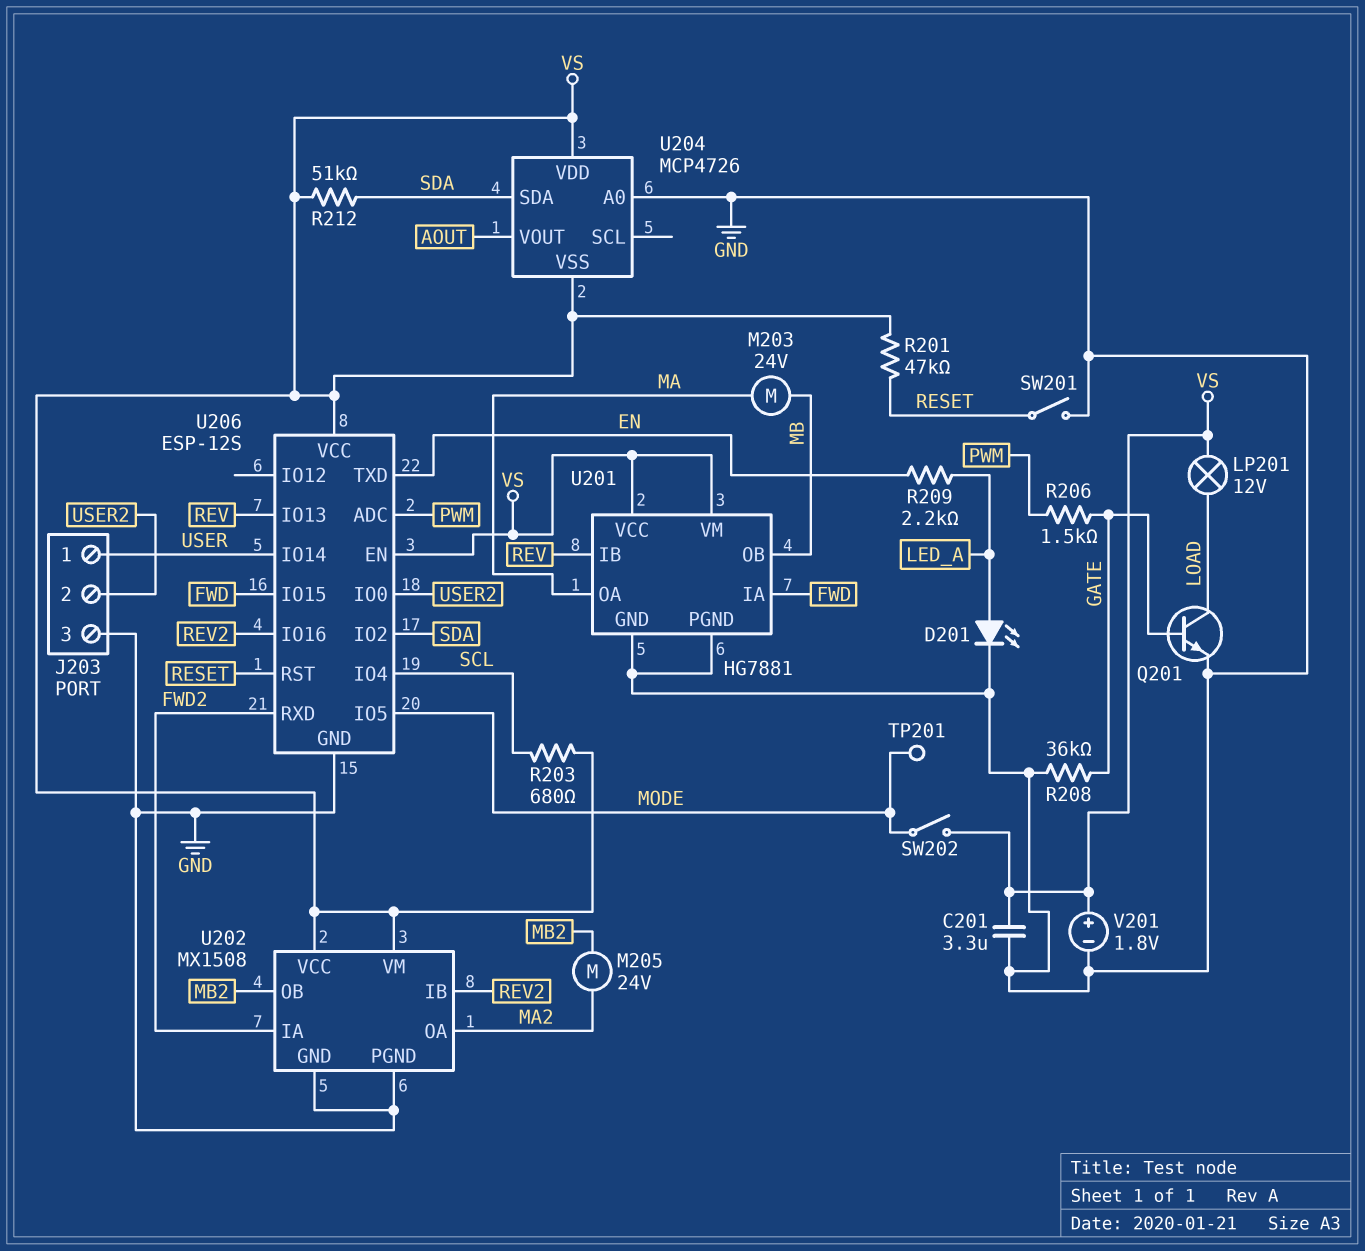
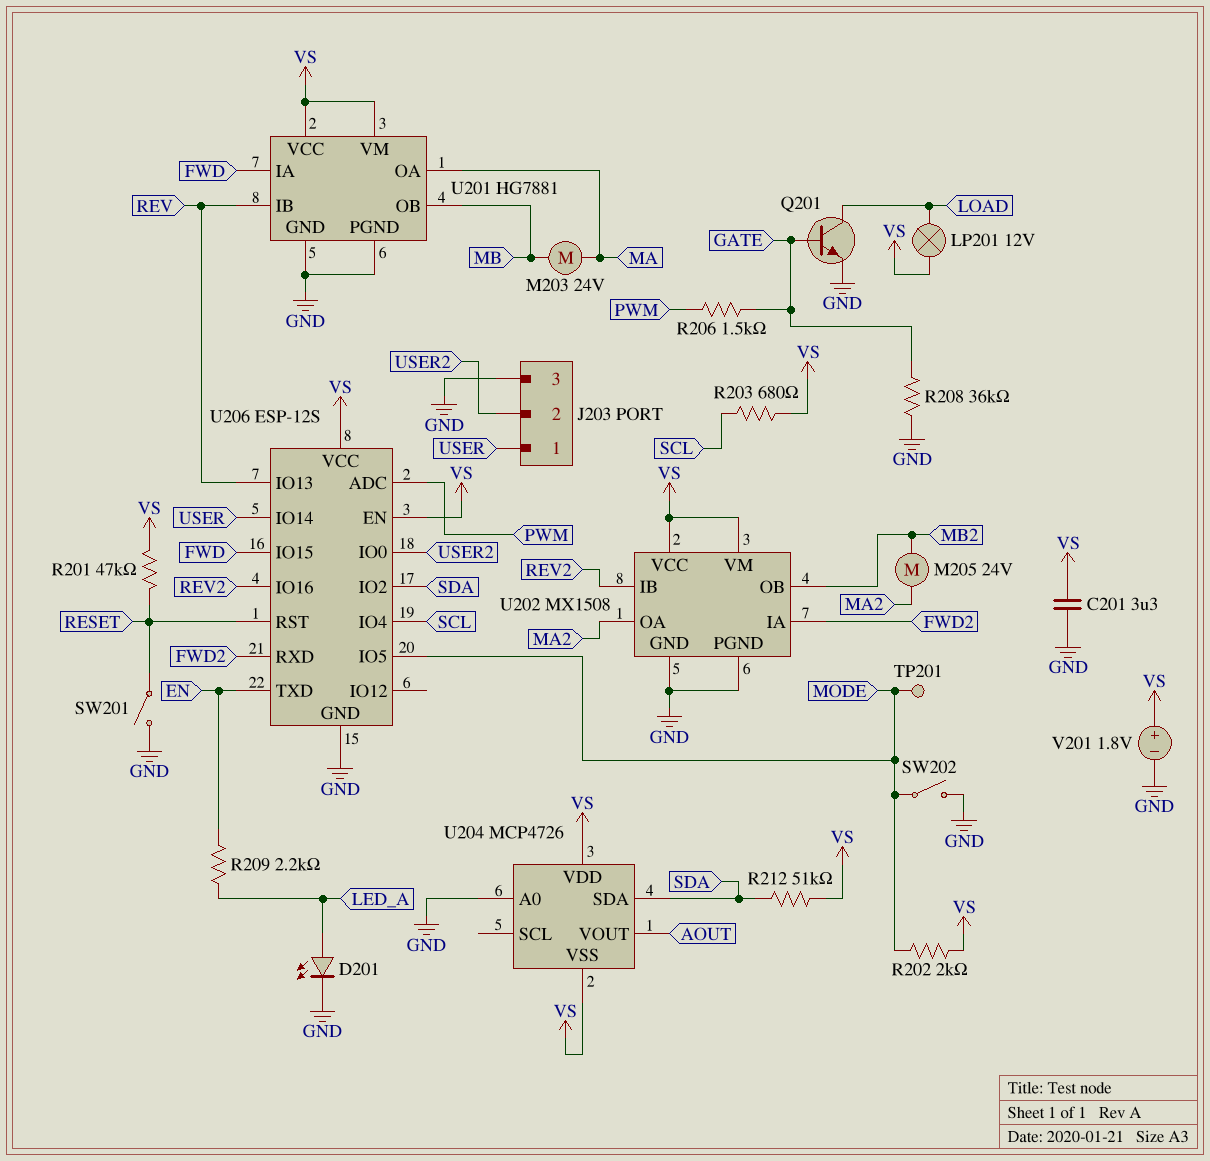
R202: none -> 2k (MODE, VS)
SW202: switch (MODE, VS) -> switch (GND, MODE)

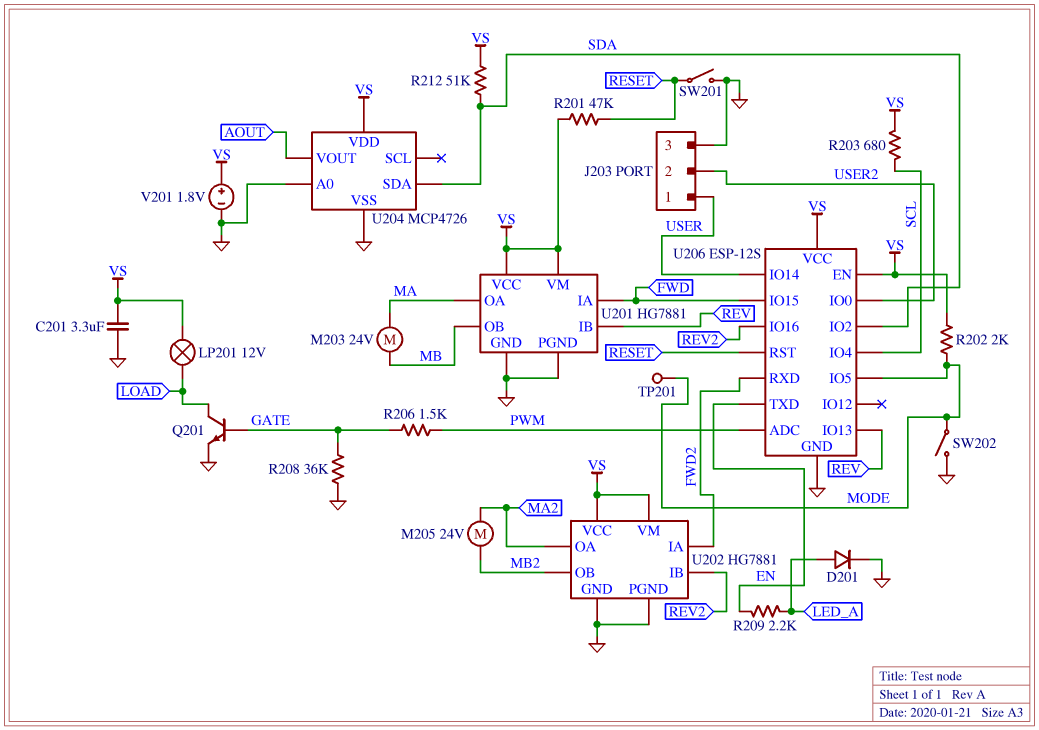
D201: LED (A LED_A, K GND) -> diode (A LED_A, K GND)
U202: MX1508 -> HG7881
U204 pin VSS: VS -> GND

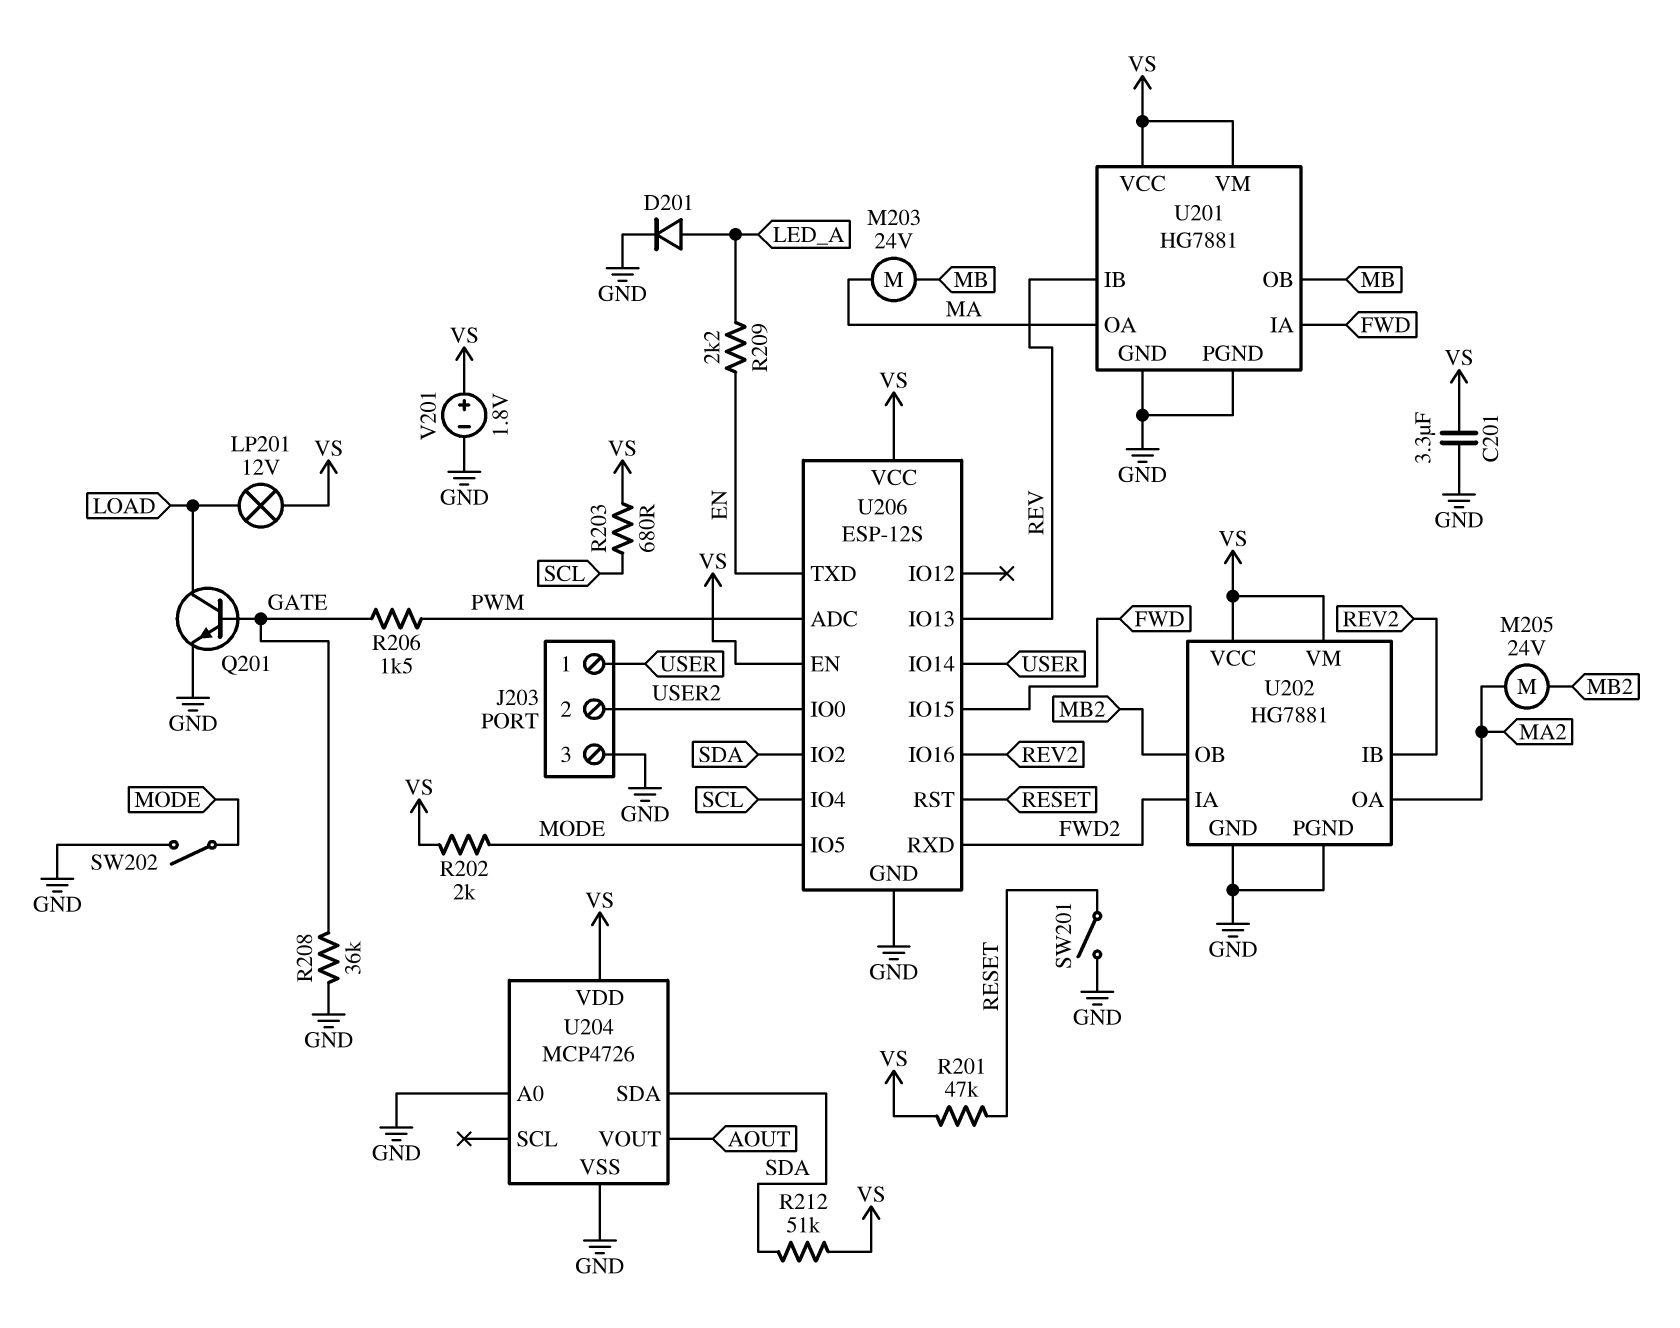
TP201: test point (MODE) -> none

